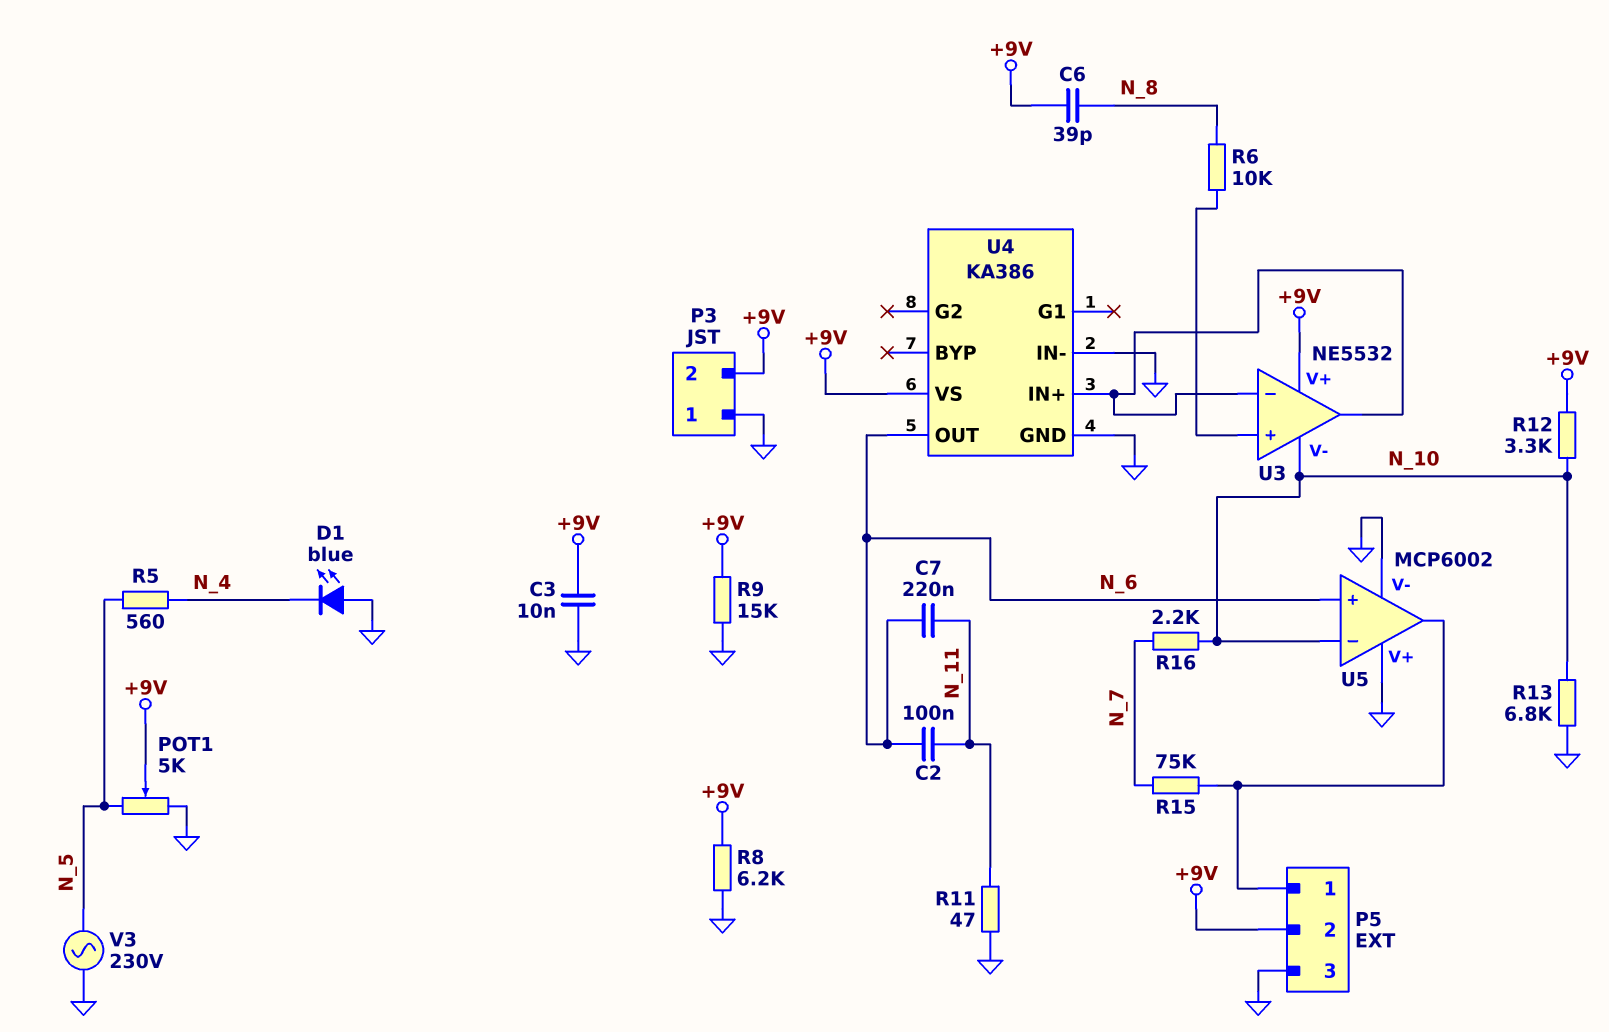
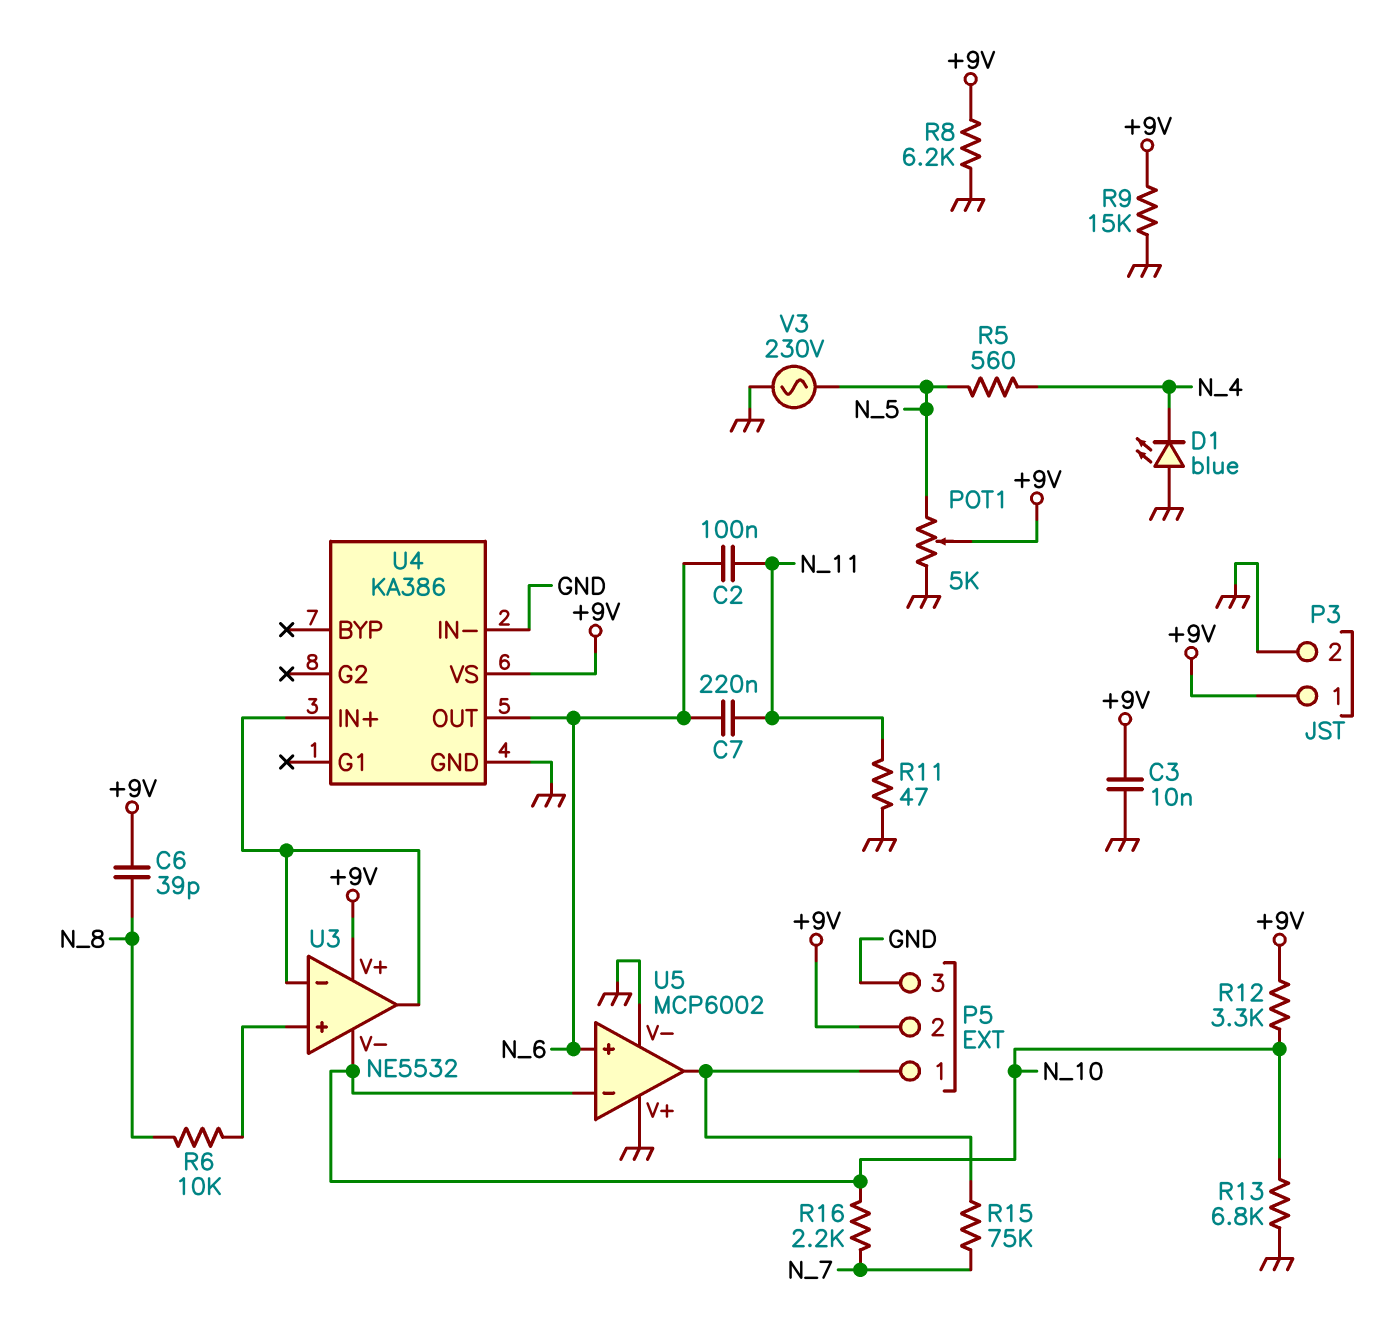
P3 pin 1: GND -> +9V
P3 pin 2: +9V -> GND

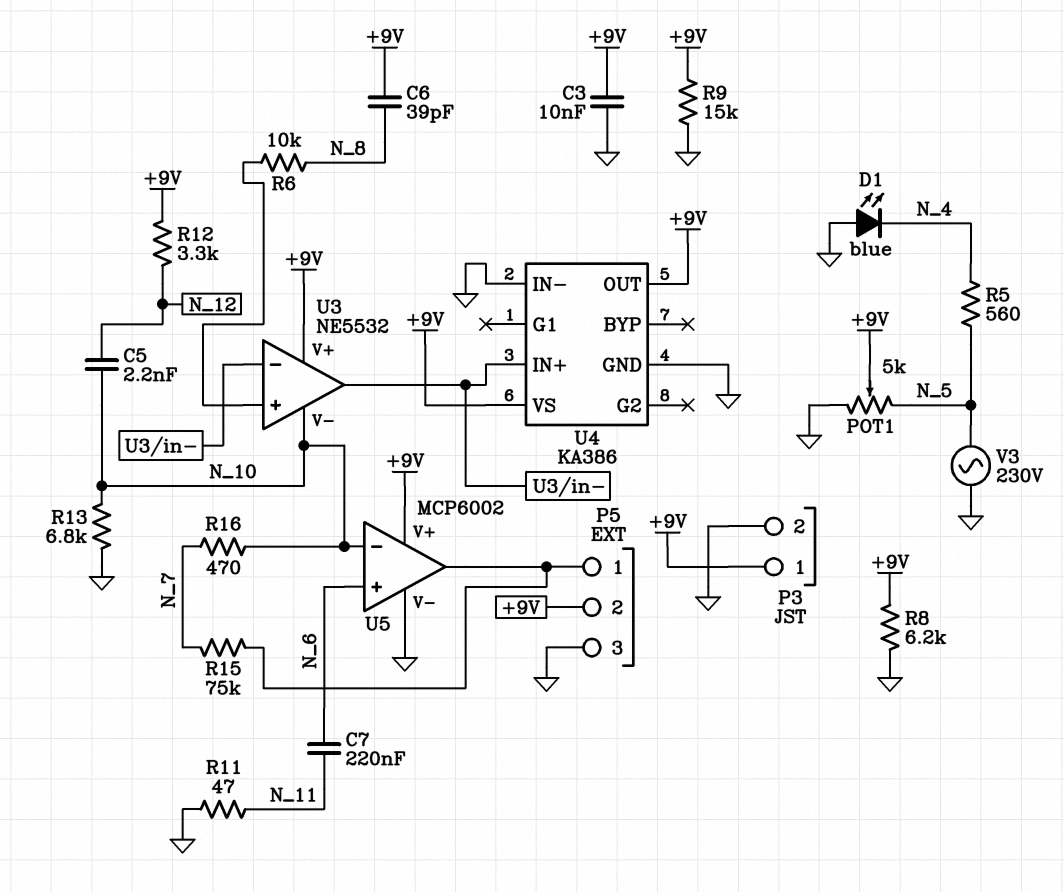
C2: 100nF (N_6, N_11) -> none
C5: none -> 2.2nF (N_10, N_12)
R12: 3.3k (+9V, N_10) -> 3.3k (+9V, N_12)
R16: 2.2k (N_7, N_10) -> 470 (N_7, N_10)
U4 pin OUT: N_6 -> +9V
U5 pin V+: GND -> +9V

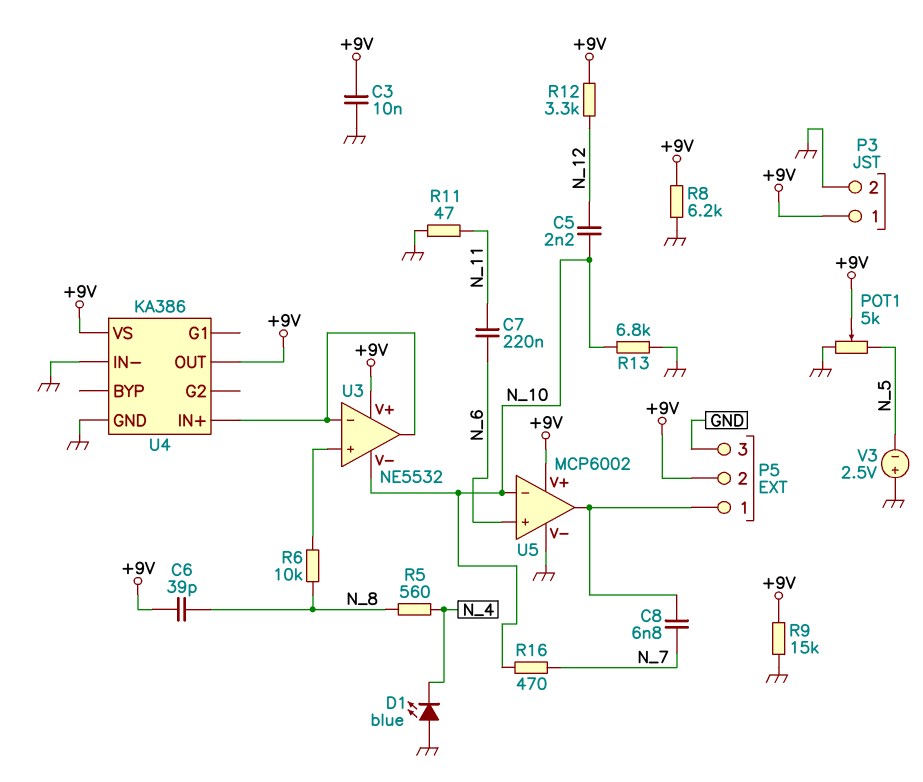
C8: none -> 6.8nF (N_7, P5/1)
R5: 560 (N_4, N_5) -> 560 (N_4, N_8)
R15: 75k (N_7, P5/1) -> none
V3: AC 230V (GND, N_5) -> 2.5V (plus GND, minus N_5)

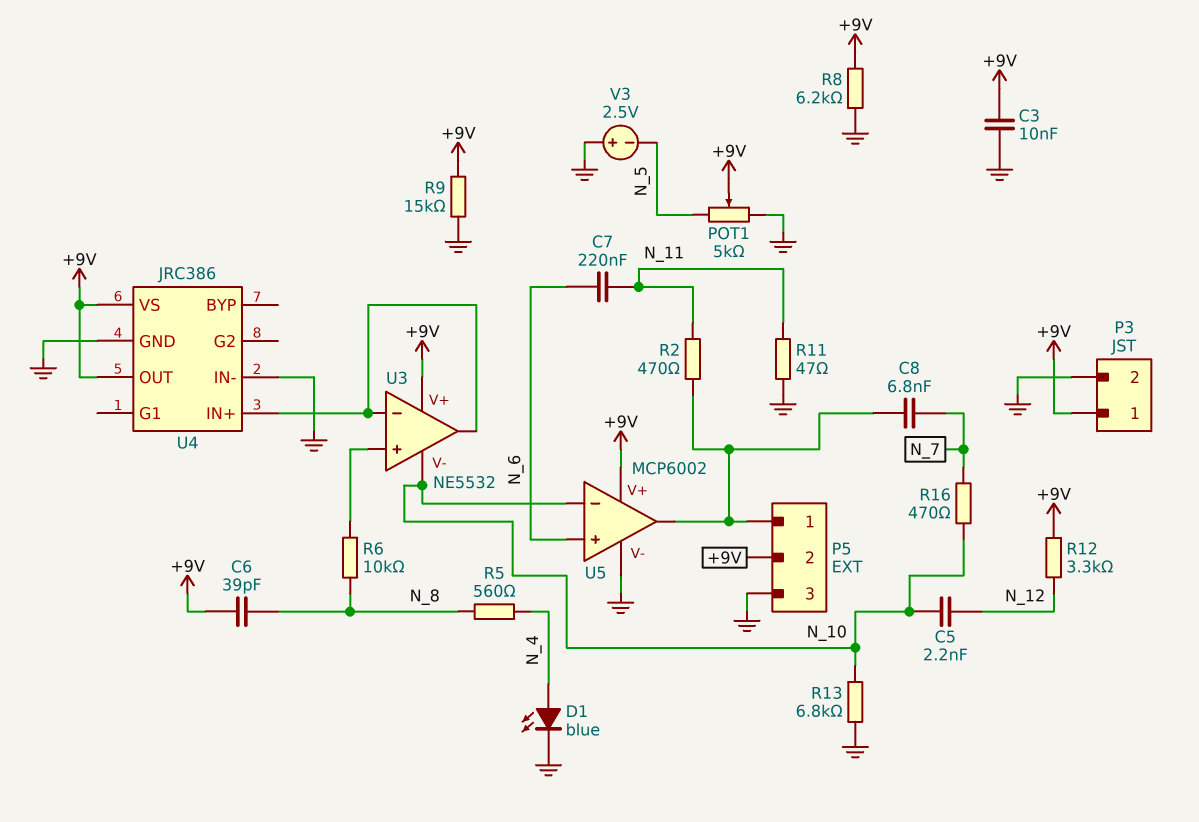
D1: LED blue (A GND, K N_4) -> LED blue (A N_4, K GND)
R2: none -> 470 (N_11, P5/1)
U4: KA386 -> JRC386

